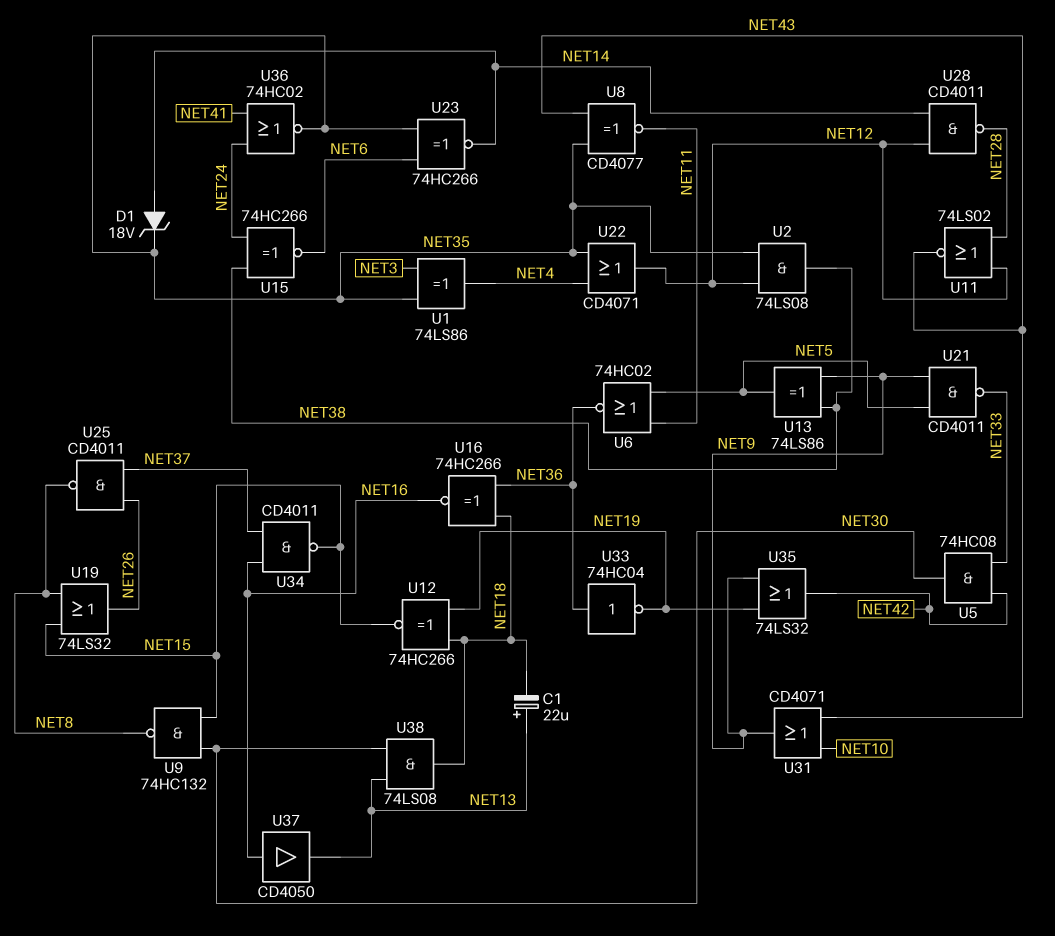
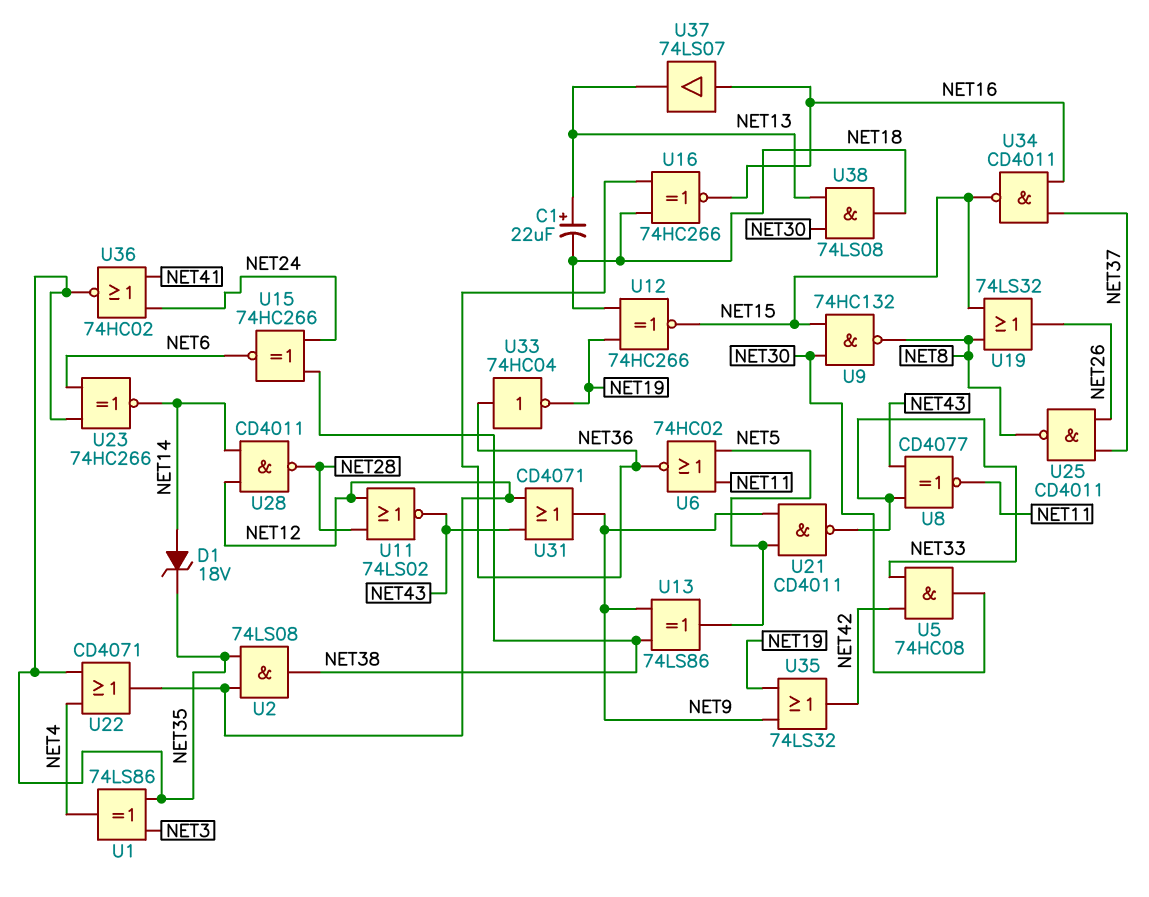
U8: XNOR CD4077 (in NET35, in NET43, out NET11) -> XNOR CD4077 (in NET33, in NET43, out NET11)
U31: OR CD4071 (in NET10, in NET43, out NET9) -> OR CD4071 (in NET12, in NET43, out NET9)
U37: buffer CD4050 (in NET16, out NET13) -> buffer 74LS07 (in NET16, out NET13)

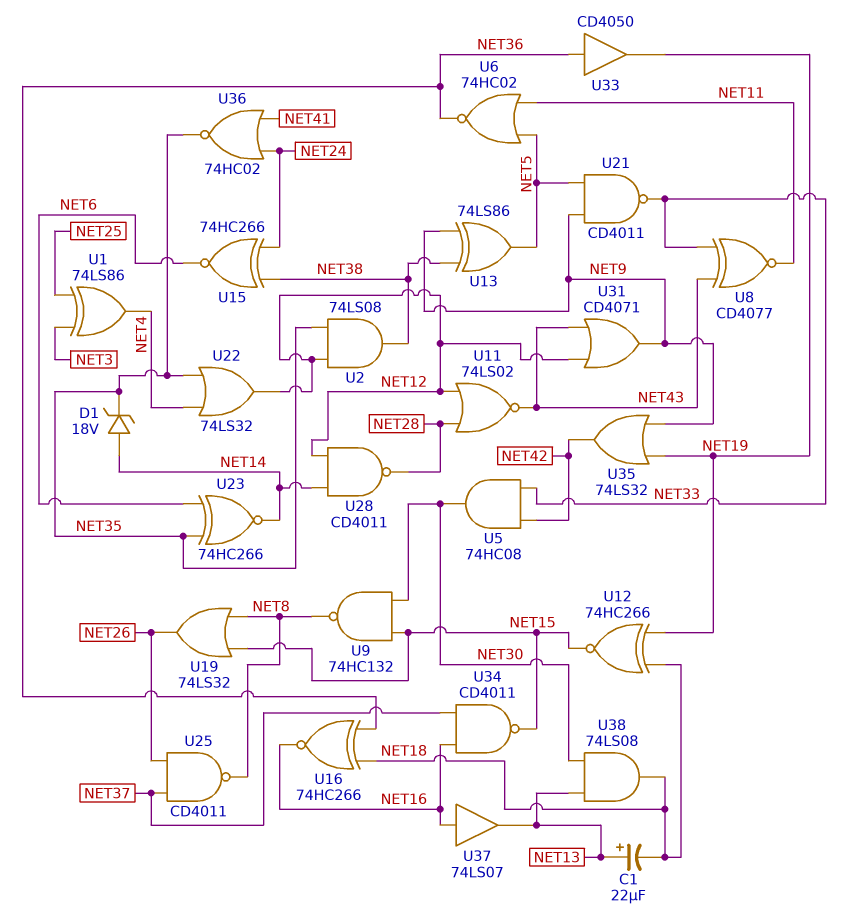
U1: XOR 74LS86 (in NET3, in NET35, out NET4) -> XOR 74LS86 (in NET3, in NET25, out NET4)
U22: OR CD4071 (in NET4, in NET35, out NET12) -> OR 74LS32 (in NET4, in NET35, out NET12)
U33: NOT 74HC04 (in NET36, out NET19) -> buffer CD4050 (in NET36, out NET19)

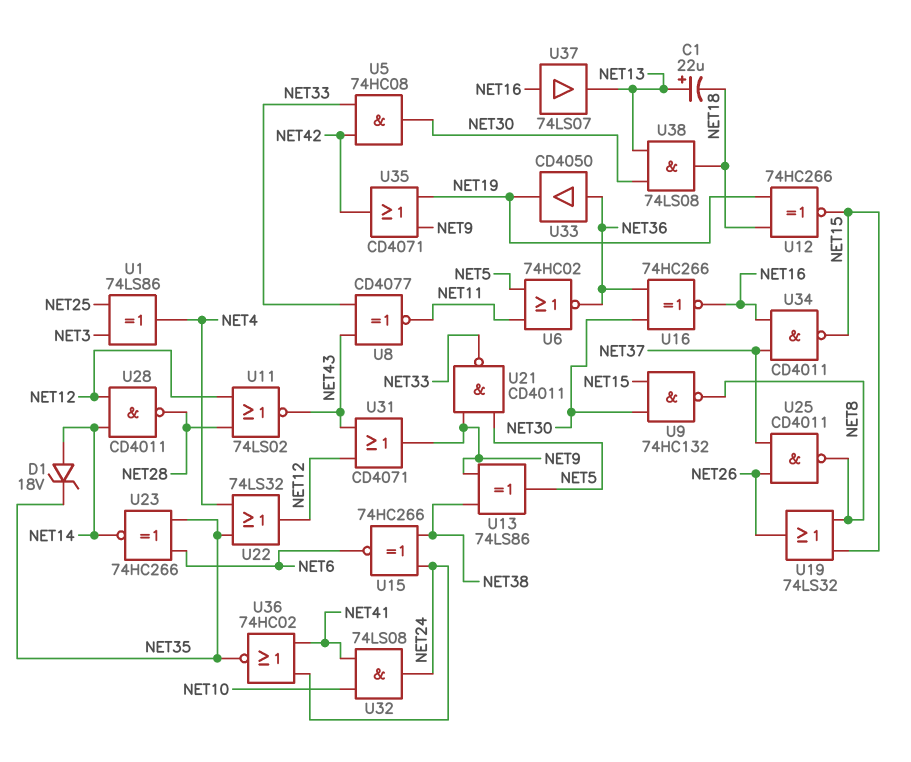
U2: AND 74LS08 (in NET12, in NET35, out NET38) -> none
U16: XNOR 74HC266 (in NET18, in NET36, out NET16) -> XNOR 74HC266 (in NET30, in NET36, out NET16)
U32: none -> AND 74LS08 (in NET10, in NET41, out NET24)
U35: OR 74LS32 (in NET9, in NET19, out NET42) -> OR CD4071 (in NET9, in NET19, out NET42)

